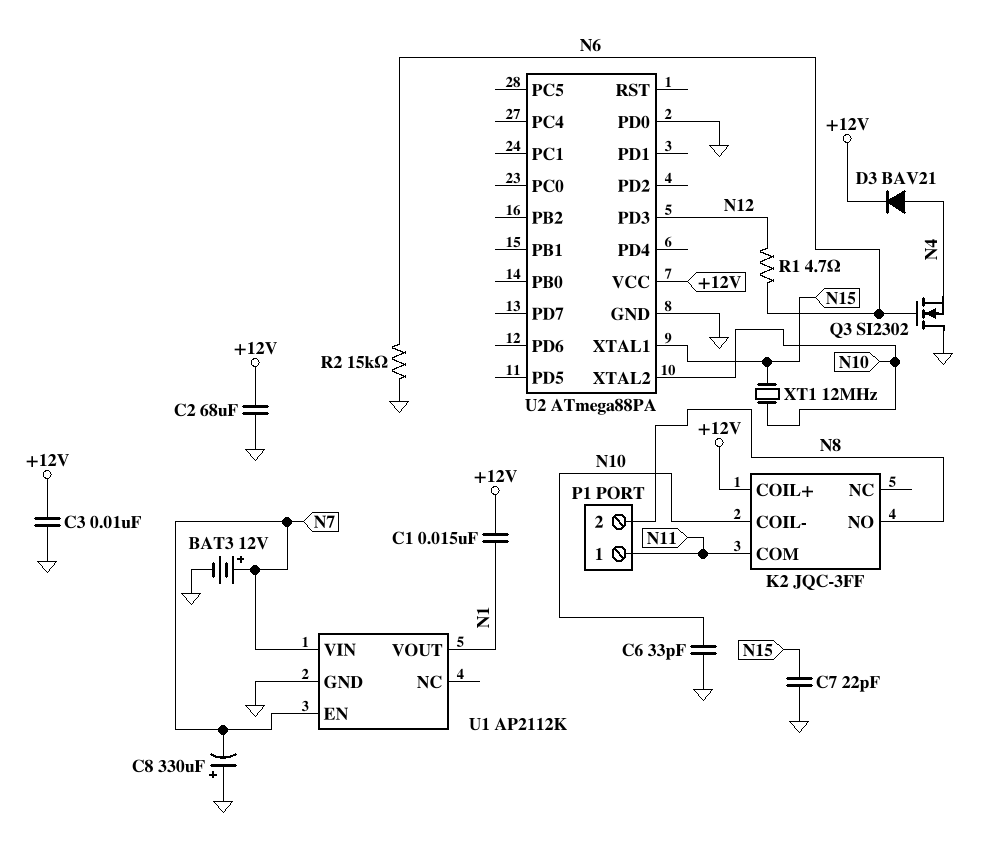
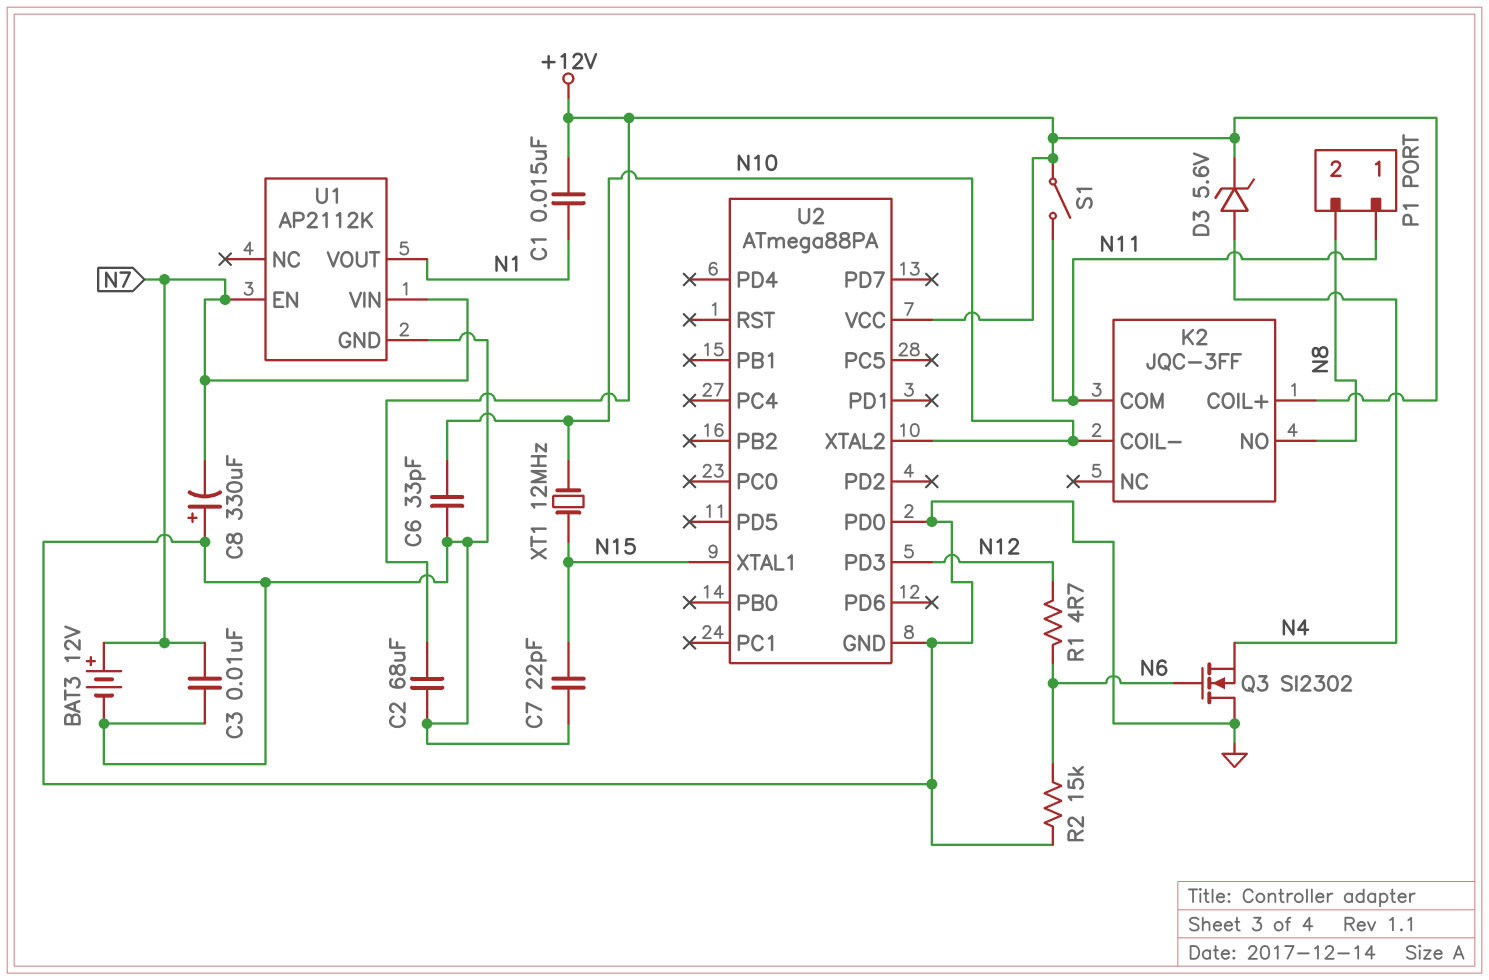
C3: 10nF (+12V, GND) -> 10nF (GND, N7)
D3: diode BAV21 (A N4, K +12V) -> zener 5.6V (A N4, K +12V)
S1: none -> switch (+12V, N11)

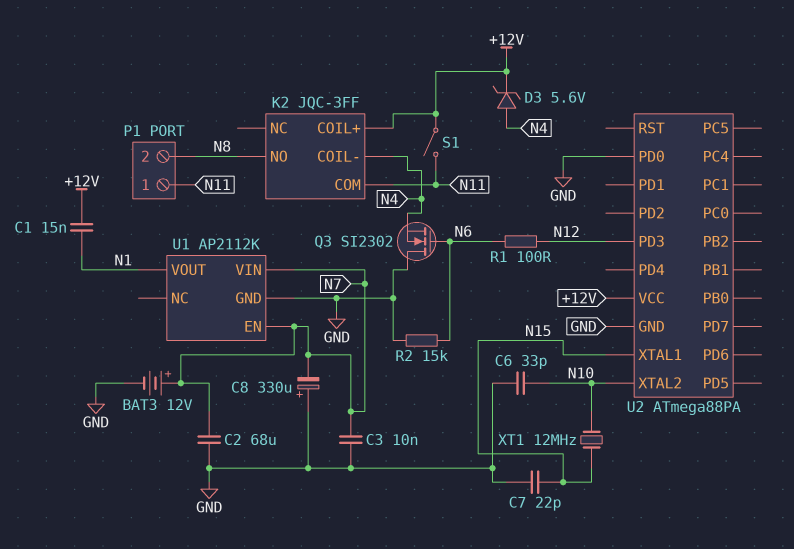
C2: 68uF (+12V, GND) -> 68uF (GND, N7)
K2 pin COIL-: N10 -> N4
R1: 4.7 (N6, N12) -> 100 (N6, N12)

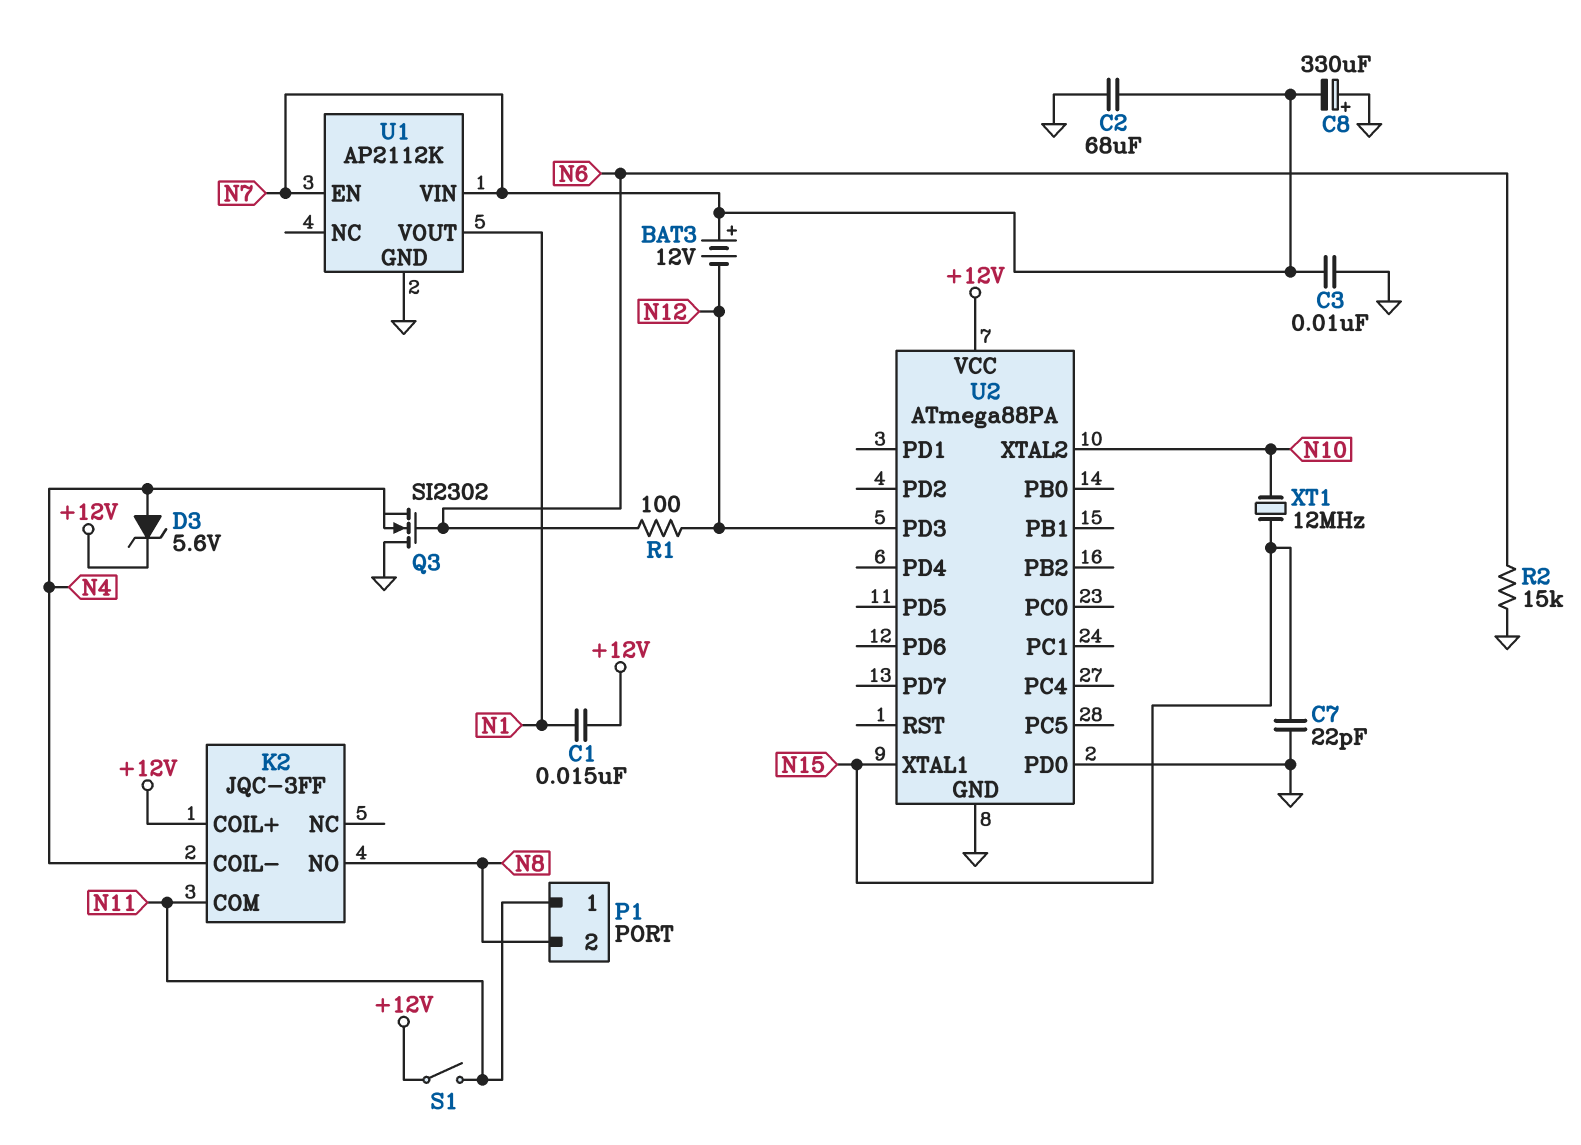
BAT3: 12V (plus N7, minus GND) -> 12V (plus N7, minus N12)
C6: 33pF (GND, N10) -> none

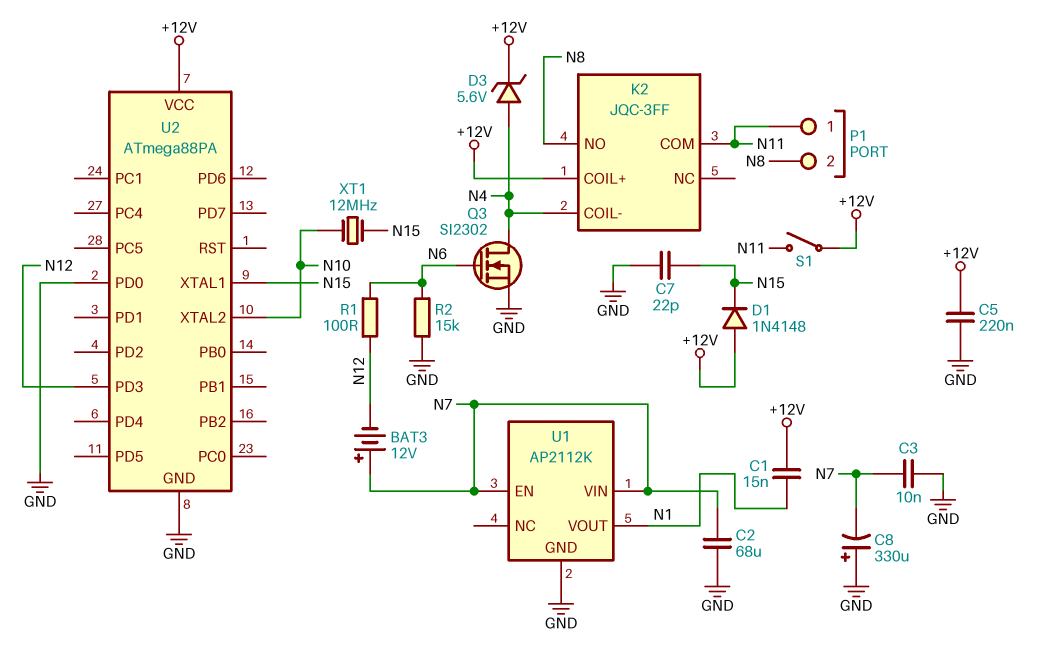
C5: none -> 220nF (+12V, GND)
D1: none -> diode 1N4148 (A +12V, K N15)
Q3: NMOS SI2302 (G N6, D GND, S N4) -> NMOS SI2302 (G N6, D N4, S GND)

